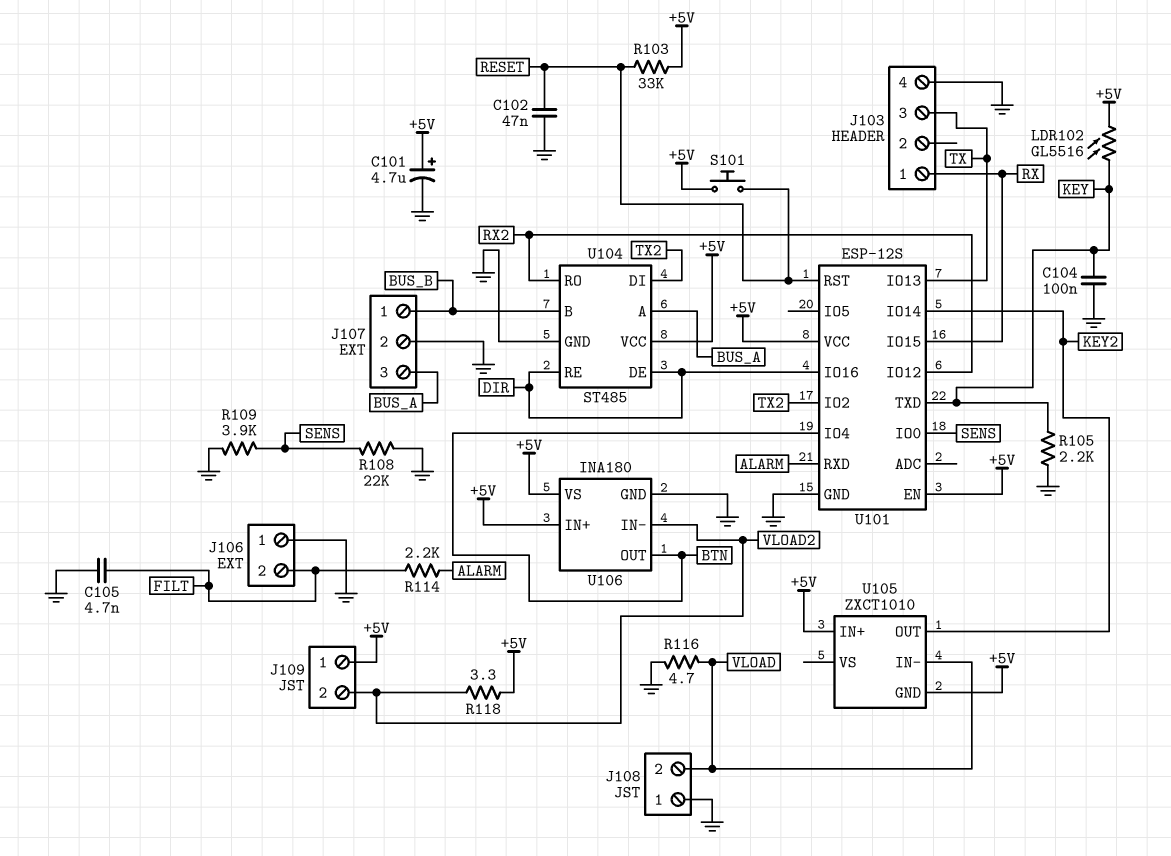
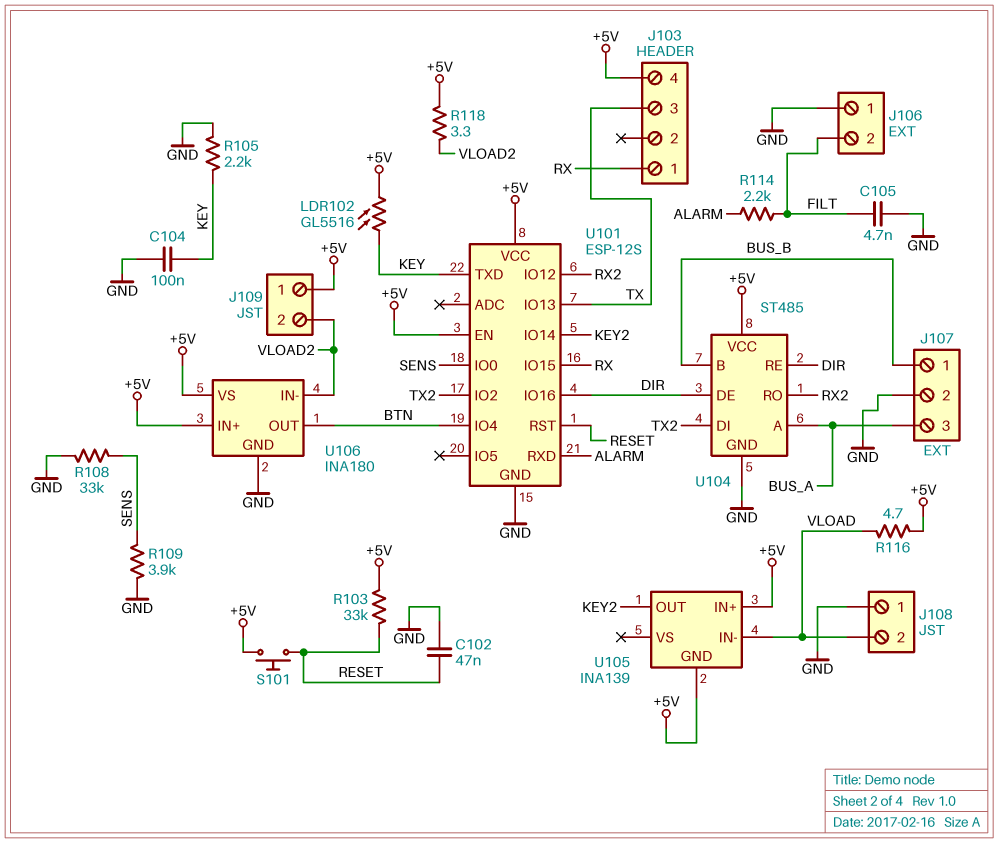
C101: 4.7uF (plus +5V, minus GND) -> none
J103 pin 4: GND -> +5V
R108: 22k (GND, SENS) -> 33k (GND, SENS)
R116: 4.7 (GND, VLOAD) -> 4.7 (+5V, VLOAD)
U105: ZXCT1010 -> INA139

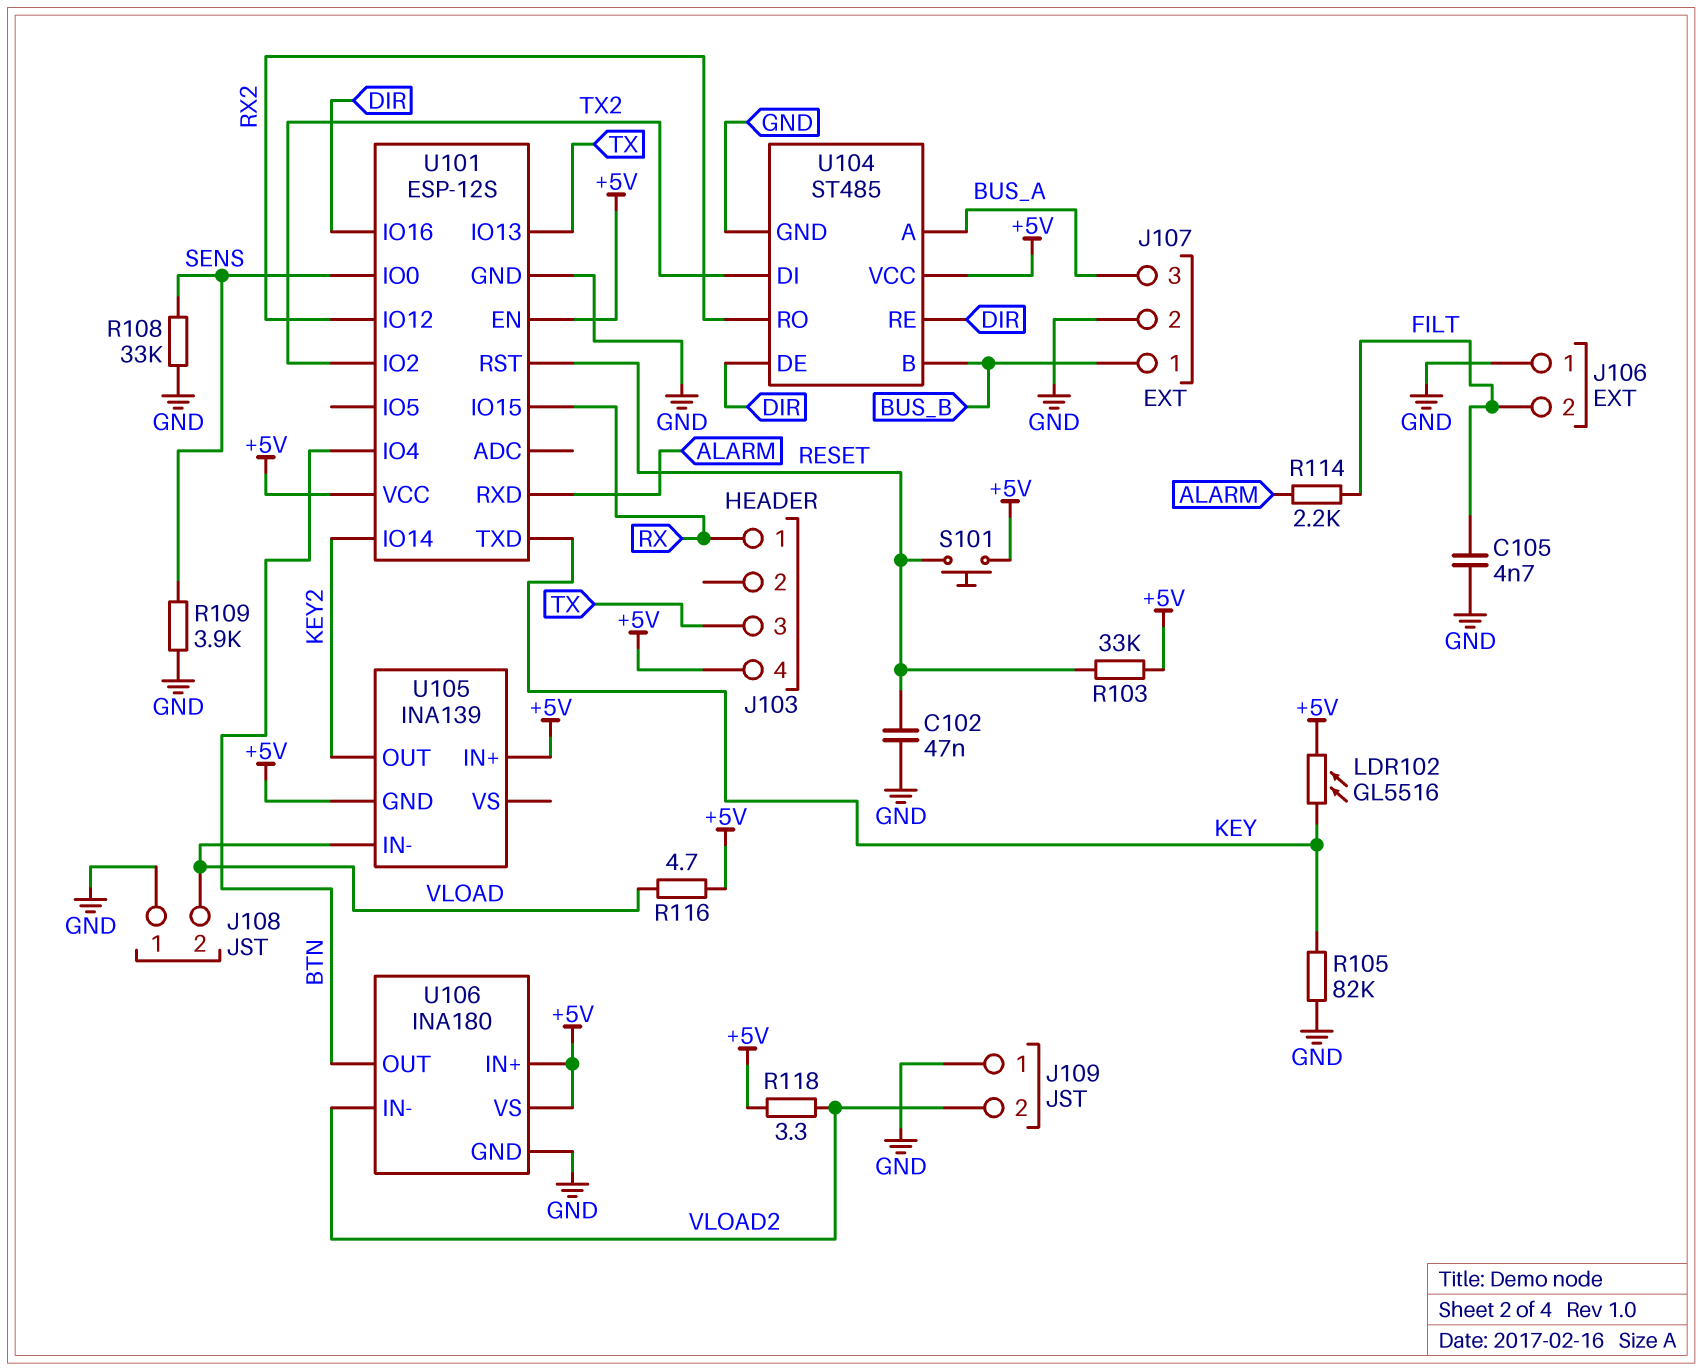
C104: 100nF (GND, KEY) -> none
J109 pin 1: +5V -> GND
R105: 2.2k (GND, KEY) -> 82k (GND, KEY)

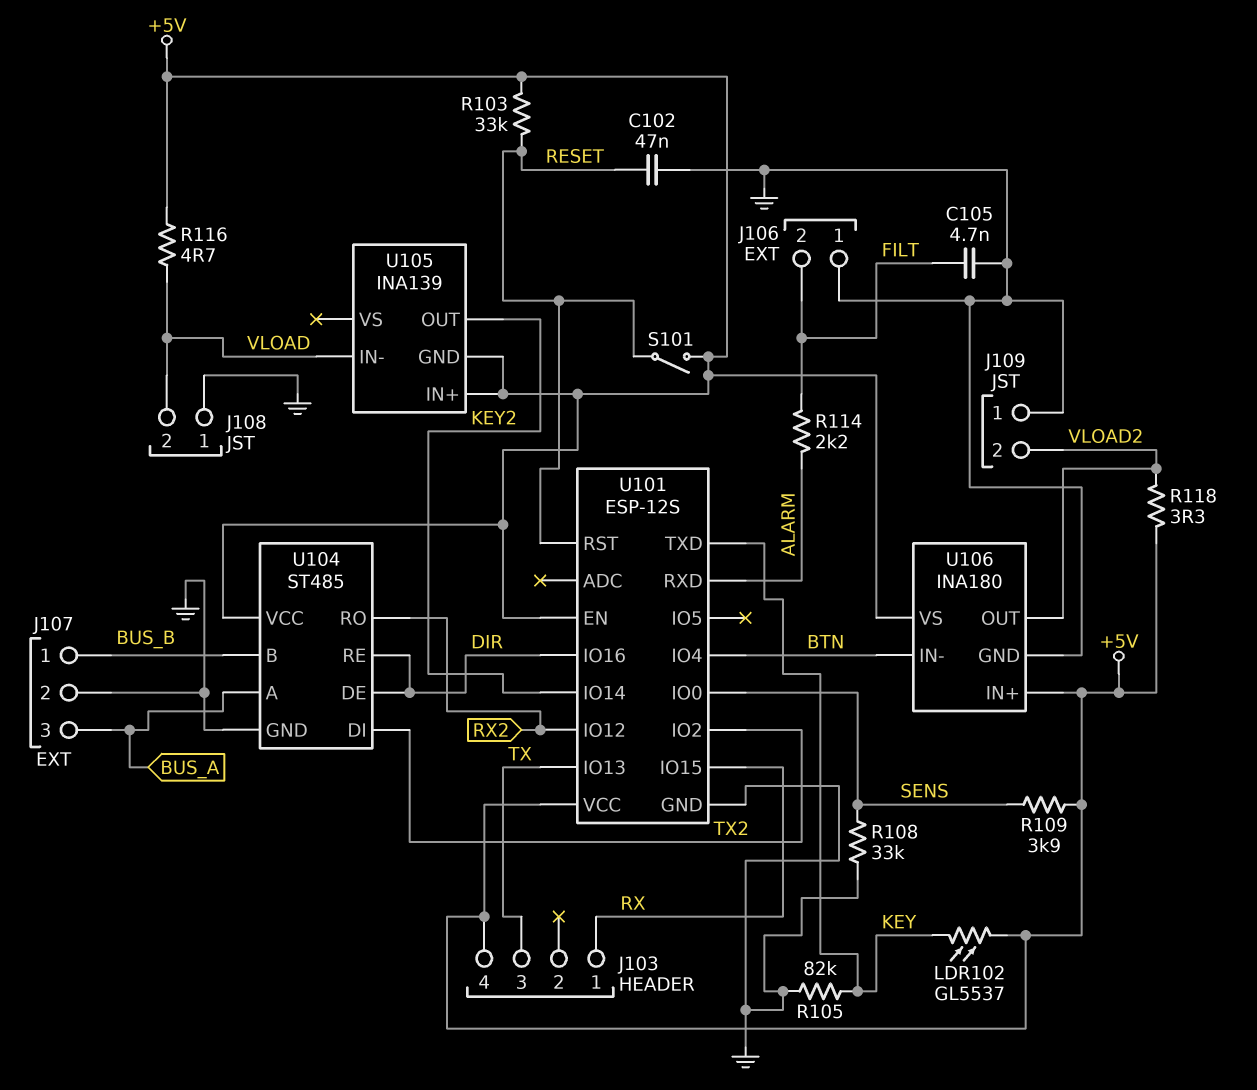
LDR102: GL5516 (+5V, KEY) -> GL5537 (+5V, KEY)
R109: 3.9k (GND, SENS) -> 3.9k (+5V, SENS)
S101: button (+5V, RESET) -> switch (+5V, RESET)
U106 pin IN-: VLOAD2 -> BTN
U106 pin OUT: BTN -> VLOAD2

